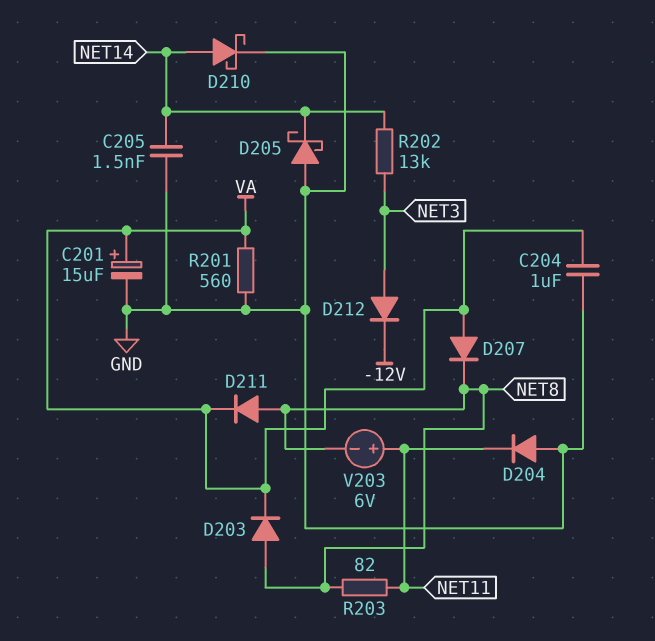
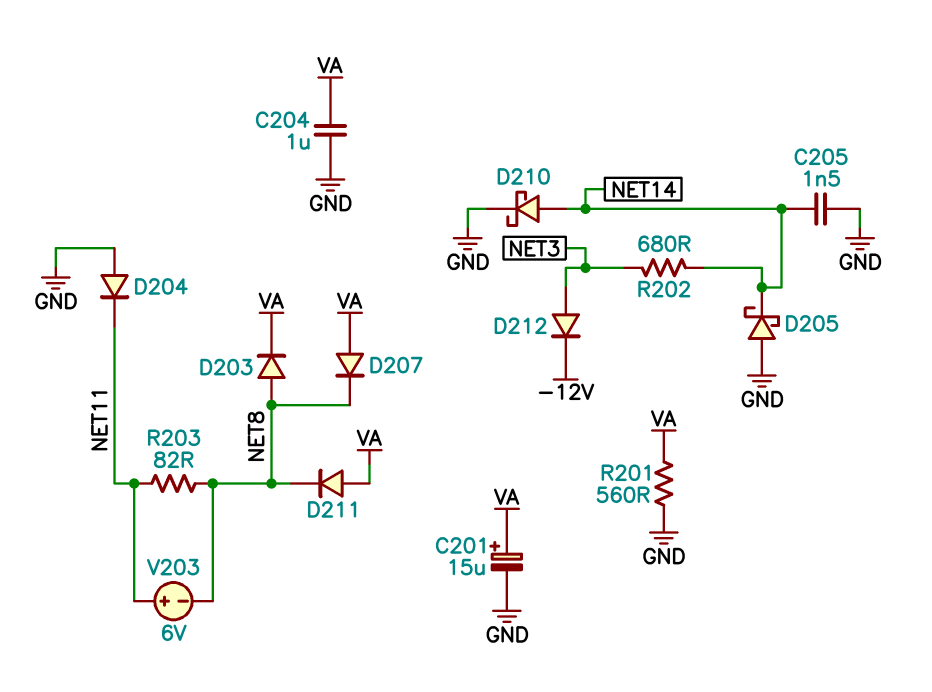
D211: diode (A NET8, K VA) -> diode (A VA, K NET8)
R202: 13k (NET3, NET14) -> 680 (NET3, NET14)

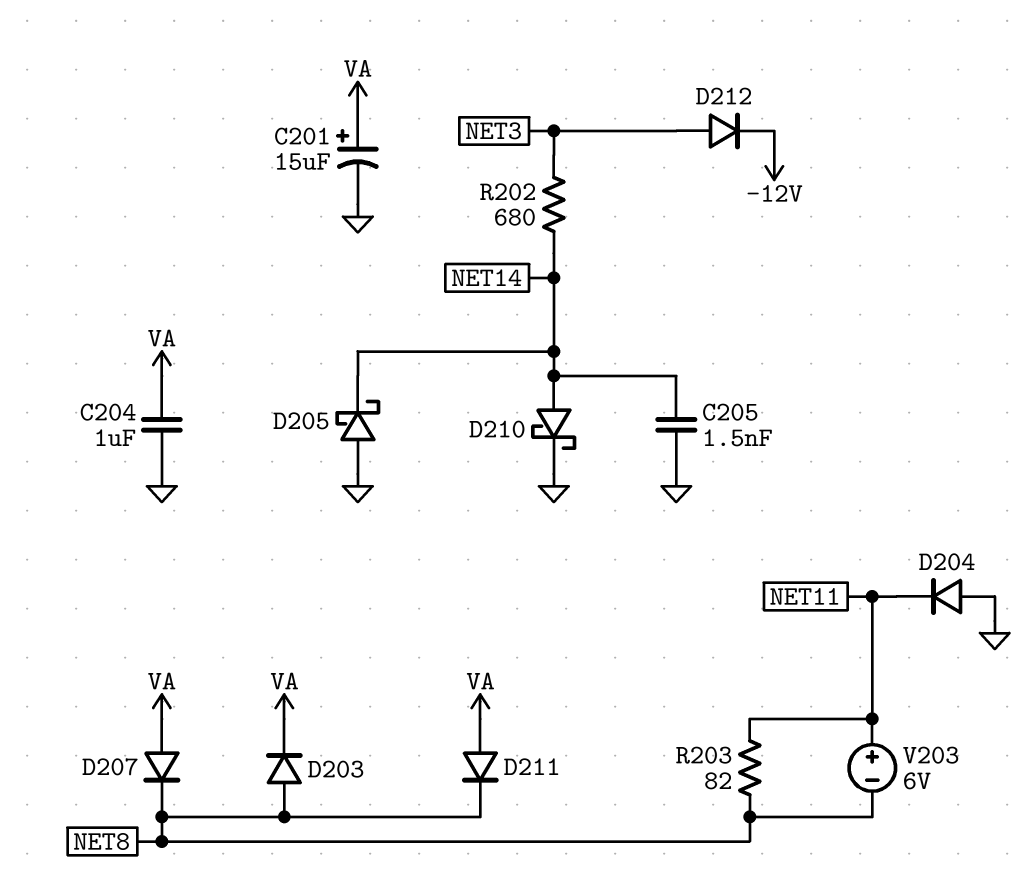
R201: 560 (GND, VA) -> none

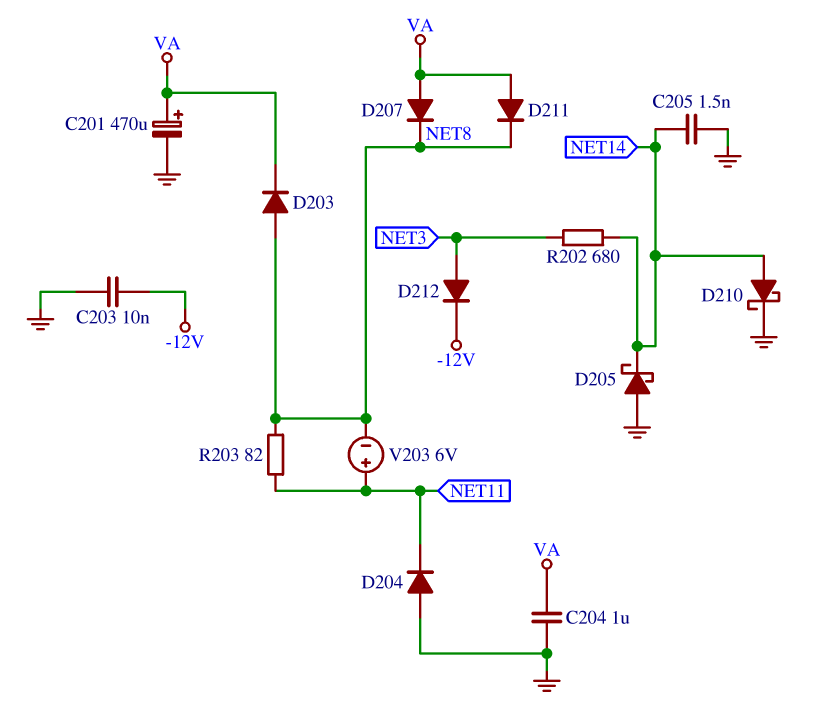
C201: 15uF (plus VA, minus GND) -> 470uF (plus VA, minus GND)
C203: none -> 10nF (-12V, GND)

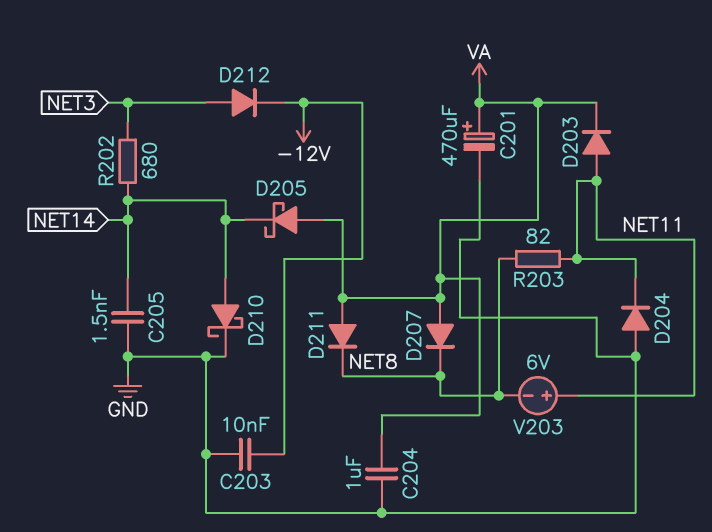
D203: diode (A NET8, K VA) -> diode (A NET11, K VA)
D205: schottky (A GND, K NET14) -> schottky (A VA, K NET14)

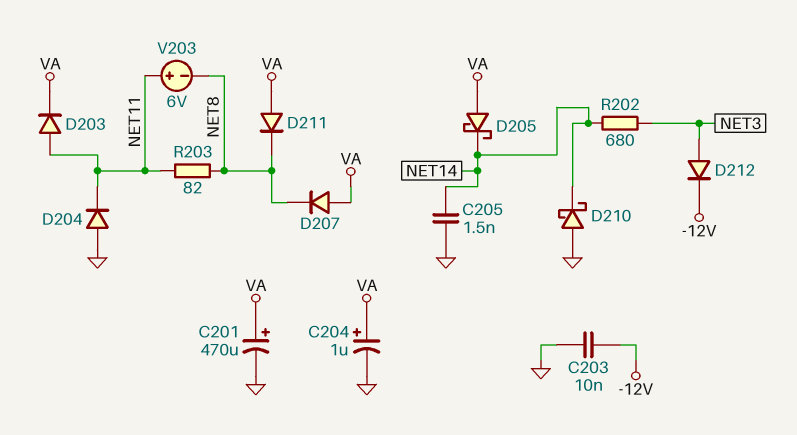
C204: 1uF (GND, VA) -> 1uF (plus VA, minus GND)
D210: schottky (A NET14, K GND) -> schottky (A GND, K NET14)

